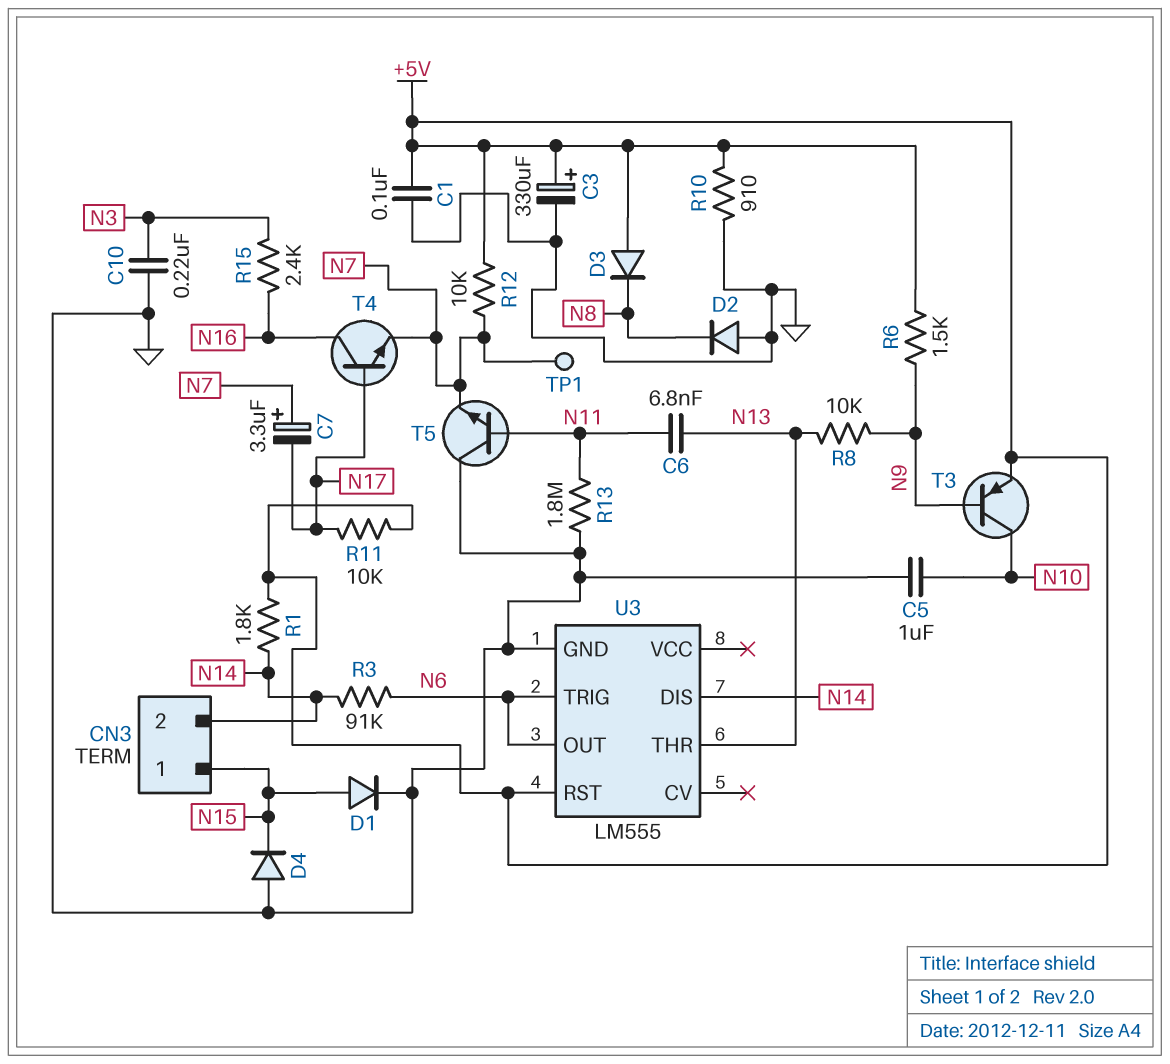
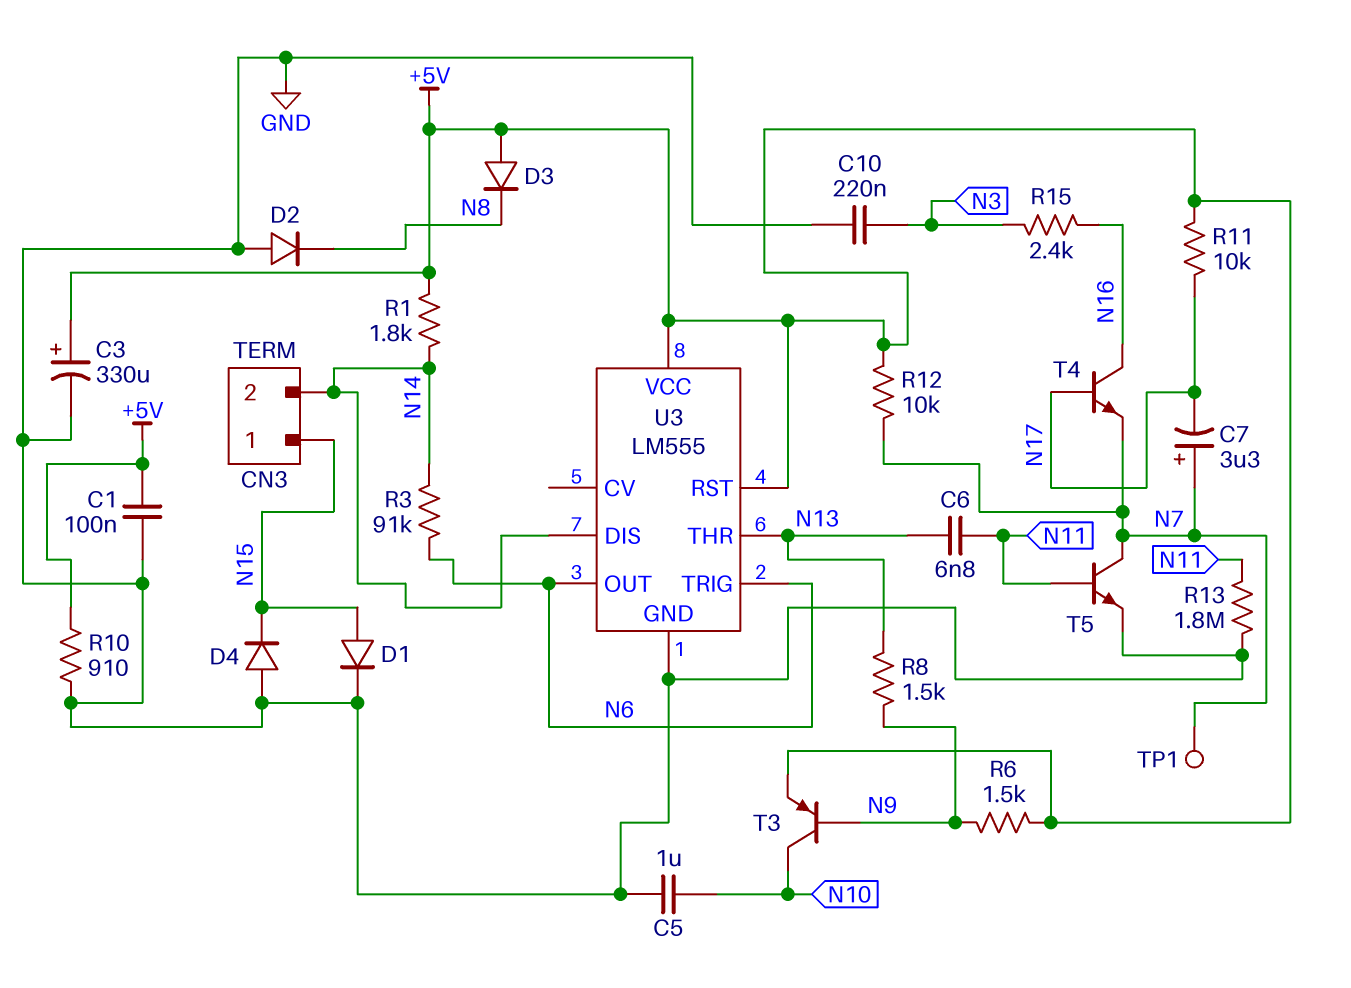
R8: 10k (N9, N13) -> 1.5k (N9, N13)
T5: NPN (B N11, C GND, E N7) -> NPN (B N11, C N7, E GND)
U3 pin VCC: none -> +5V

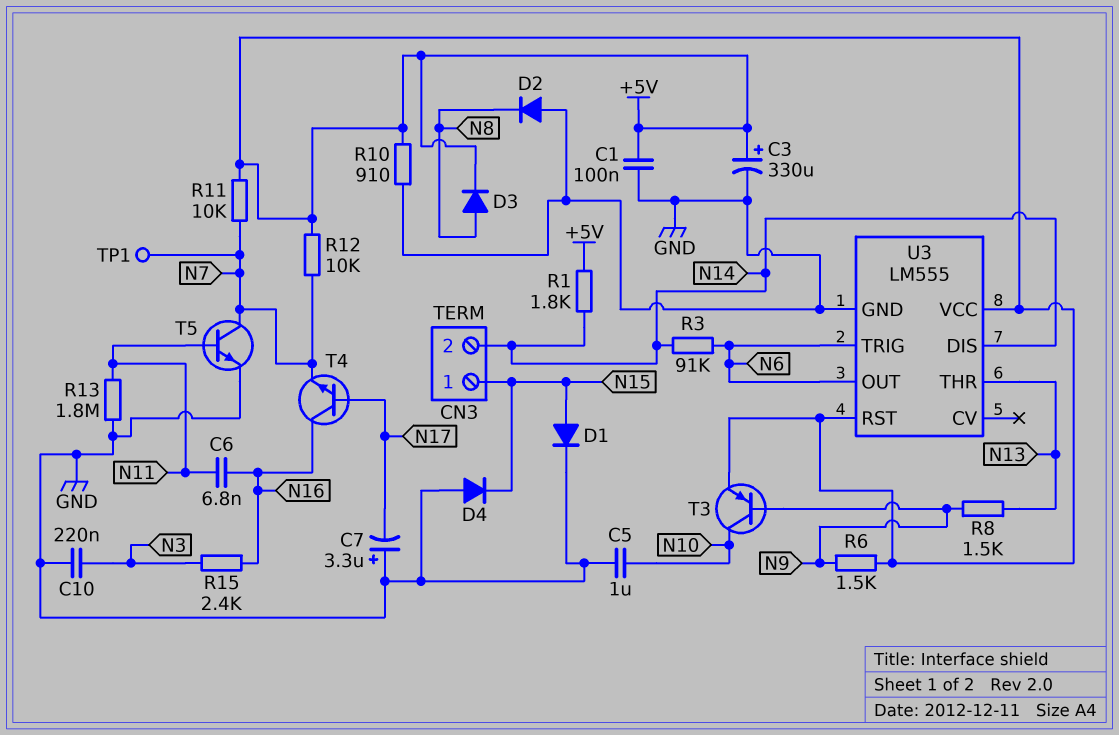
C6: 6.8nF (N11, N13) -> 6.8nF (N11, N16)
C7: 3.3uF (plus N7, minus N17) -> 3.3uF (plus GND, minus N17)
D3: diode (A +5V, K N8) -> diode (A N8, K +5V)
R11: 10k (+5V, N17) -> 10k (+5V, N7)

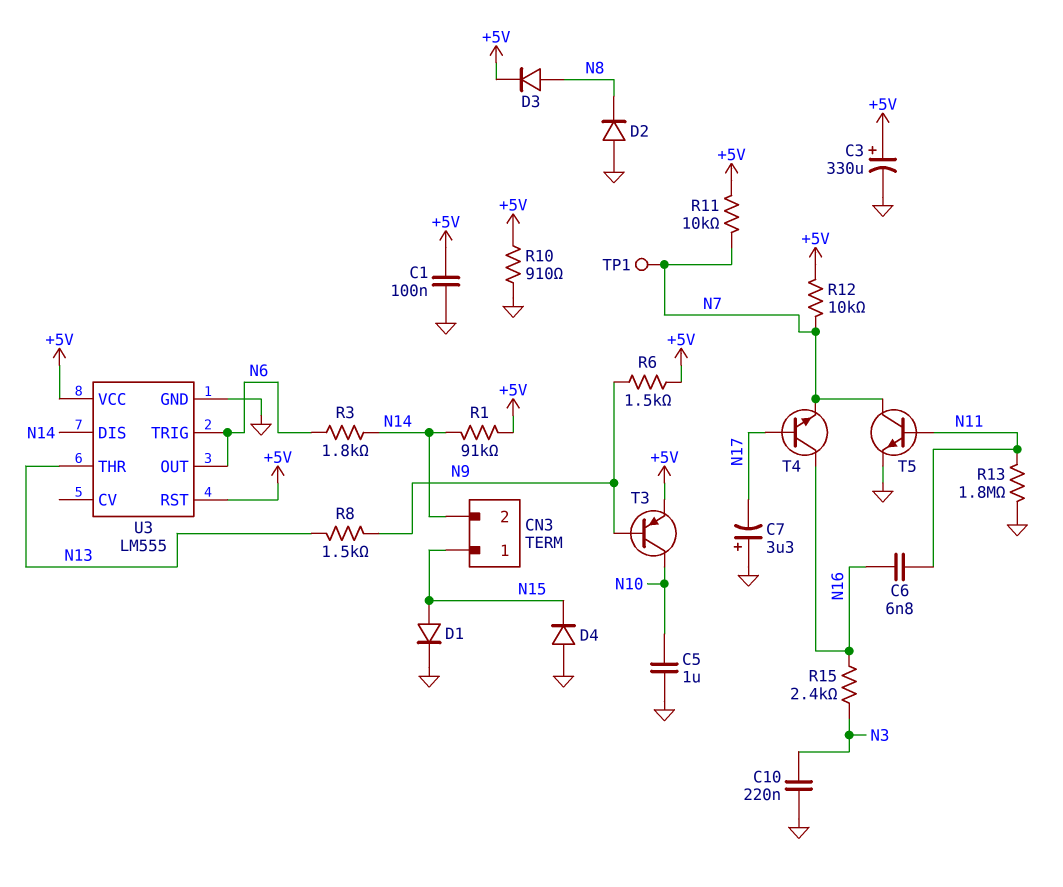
R1: 1.8k (+5V, N14) -> 91k (+5V, N14)
R3: 91k (N6, N14) -> 1.8k (N6, N14)

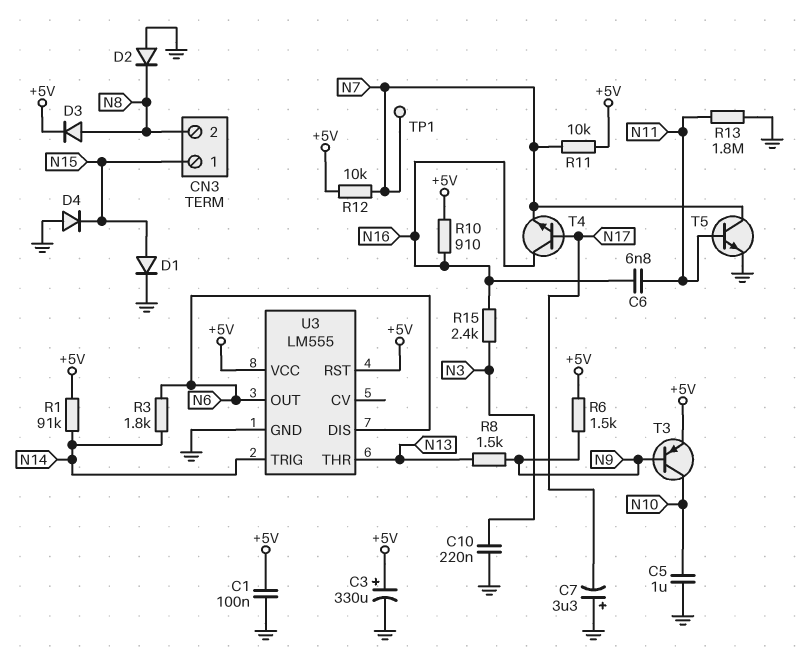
CN3 pin 2: N14 -> N8
R10: 910 (+5V, GND) -> 910 (+5V, N16)
U3 pin DIS: N14 -> N6
U3 pin TRIG: N6 -> N14

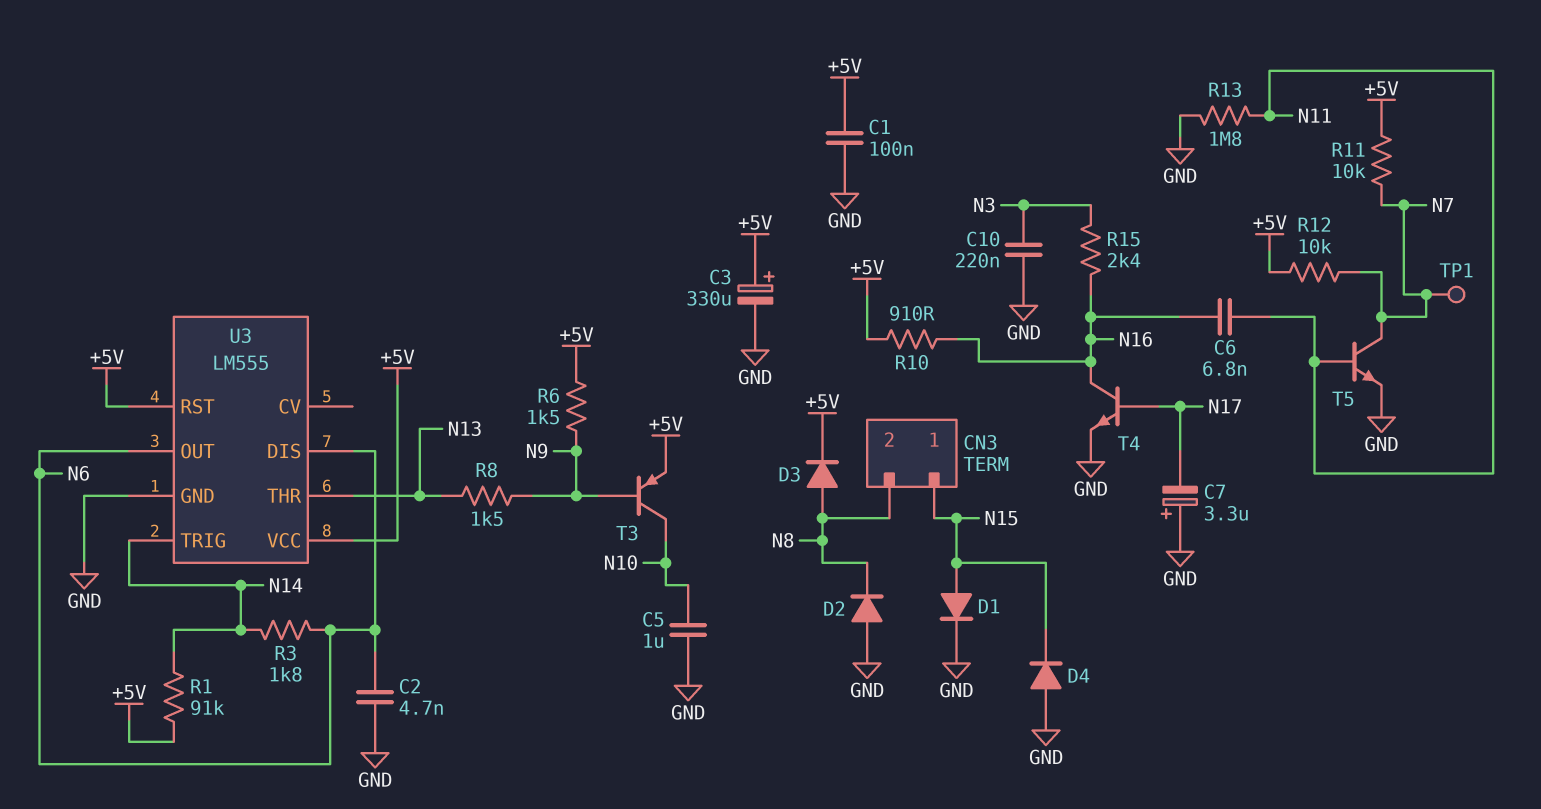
C2: none -> 4.7nF (GND, N6)
T4: NPN (B N17, C N16, E N7) -> NPN (B N17, C N16, E GND)

